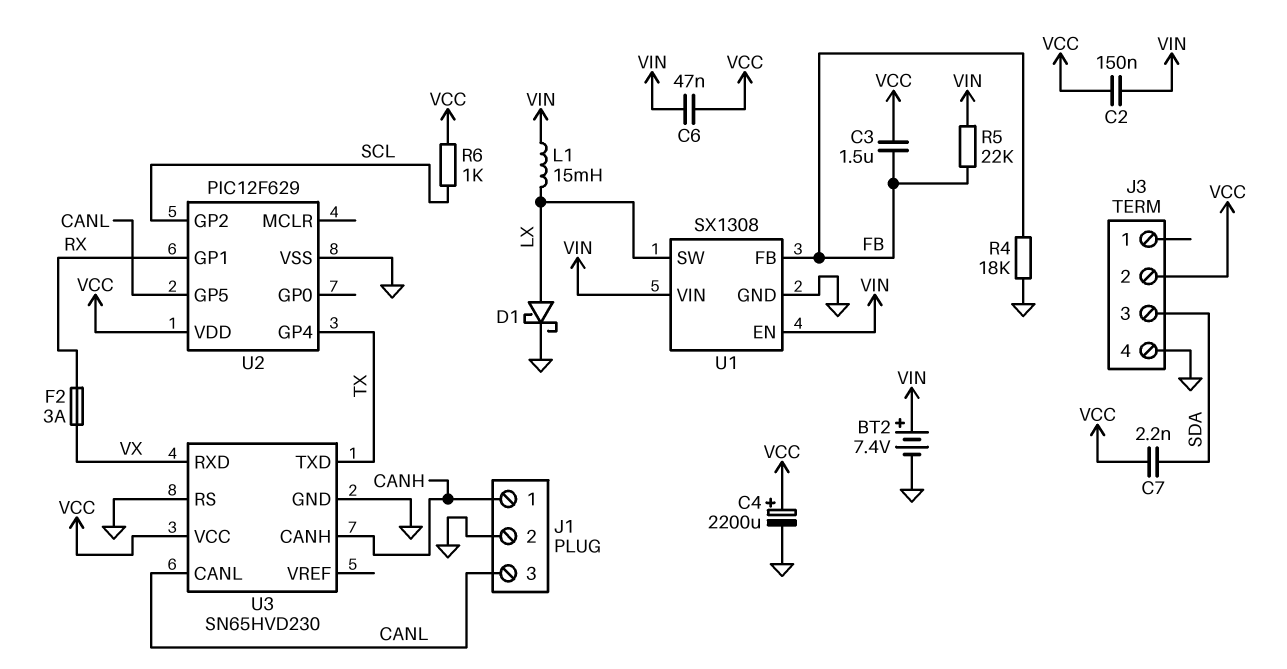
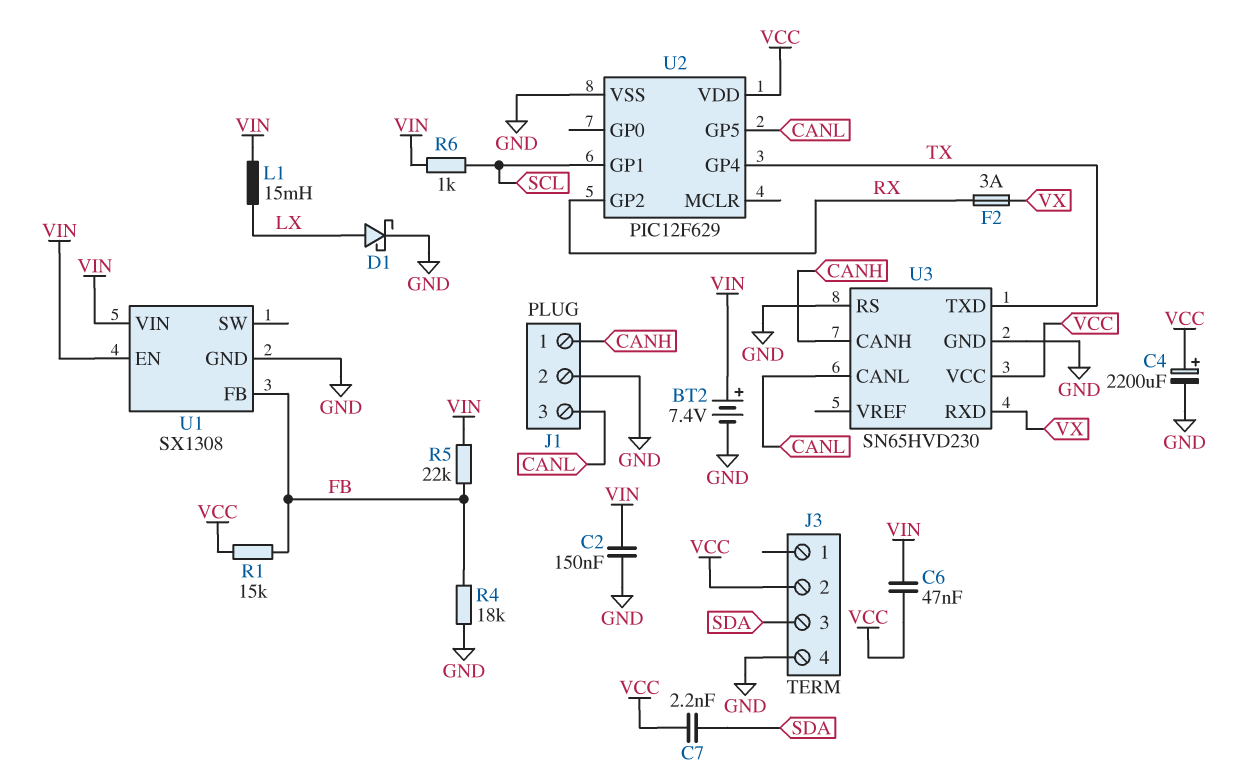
C2: 150nF (VCC, VIN) -> 150nF (GND, VIN)
C3: 1.5uF (FB, VCC) -> none
R1: none -> 15k (FB, VCC)
R6: 1k (SCL, VCC) -> 1k (SCL, VIN)
U1 pin SW: LX -> none
U2 pin GP1: RX -> SCL
U2 pin GP2: SCL -> RX

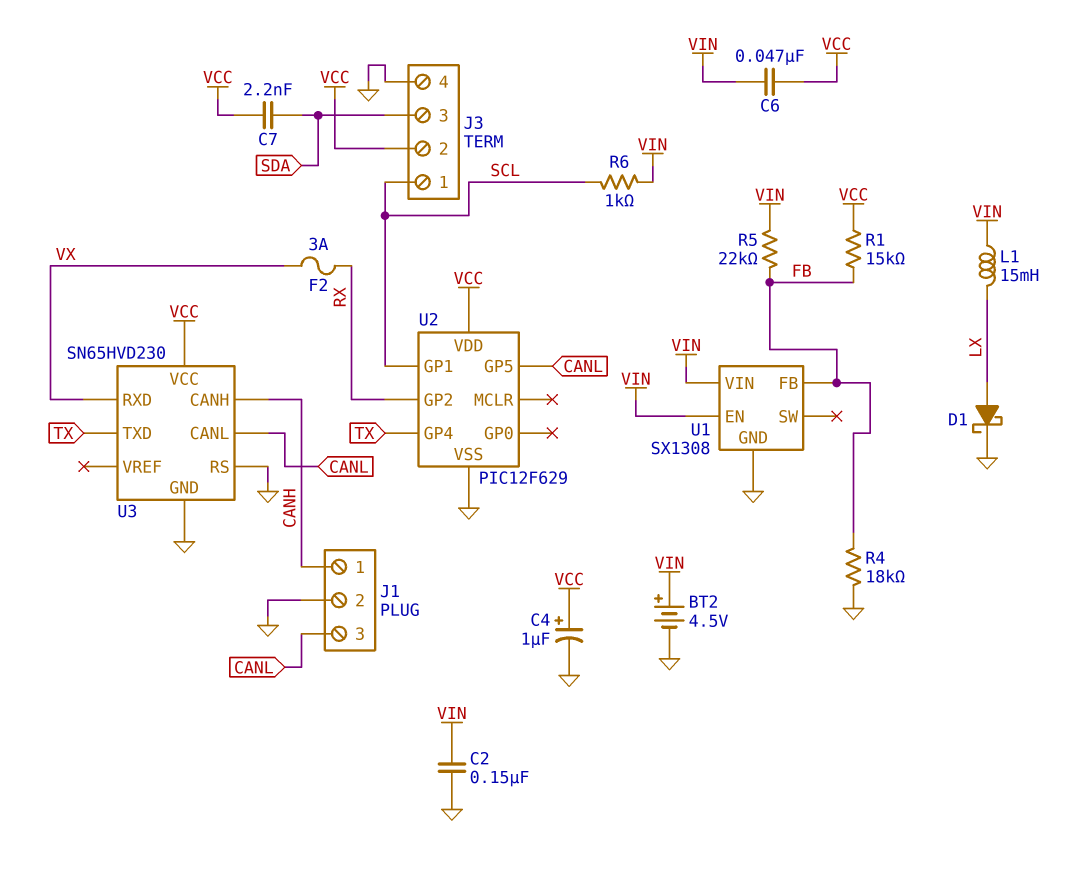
BT2: 7.4V (plus VIN, minus GND) -> 4.5V (plus VIN, minus GND)
C4: 2200uF (plus VCC, minus GND) -> 1uF (plus VCC, minus GND)
J3 pin 1: none -> SCL

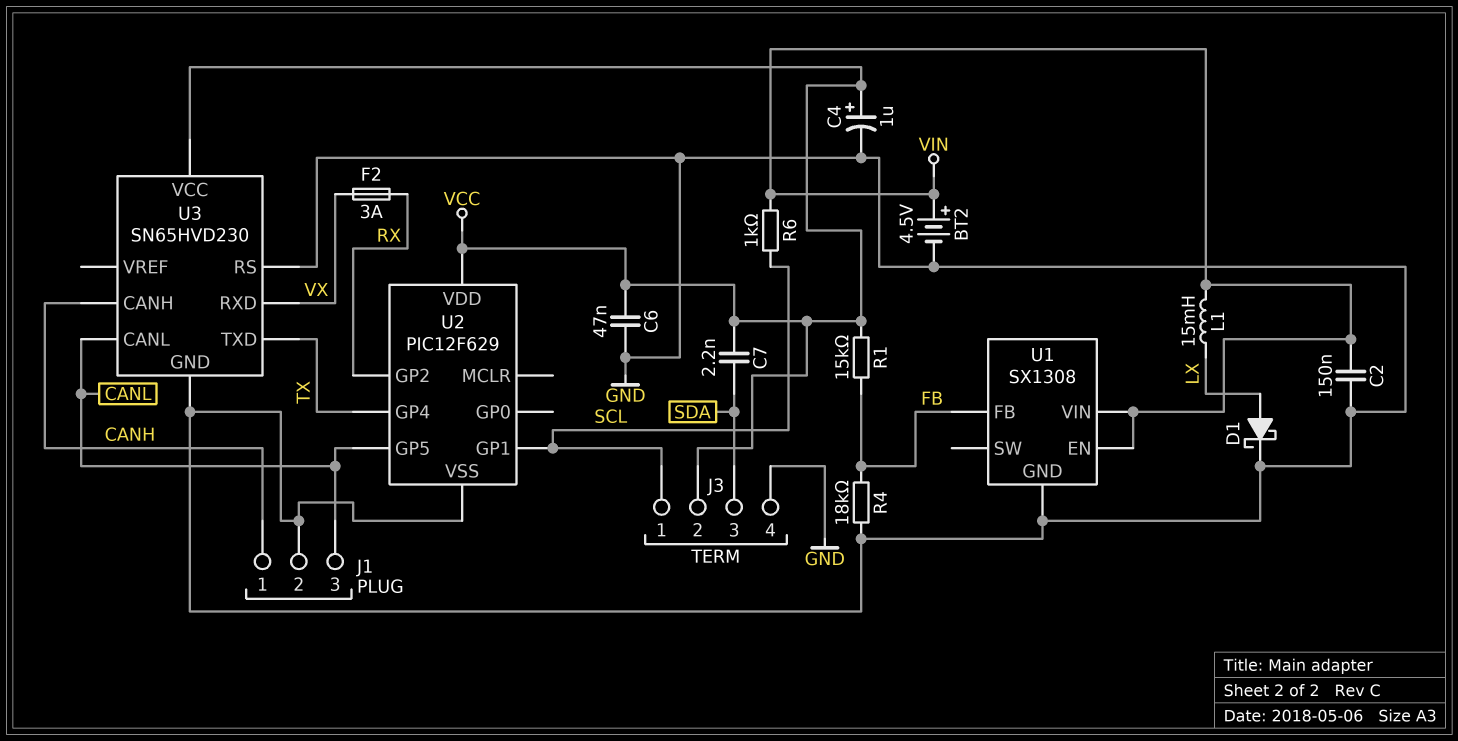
C6: 47nF (VCC, VIN) -> 47nF (GND, VCC)
R5: 22k (FB, VIN) -> none

